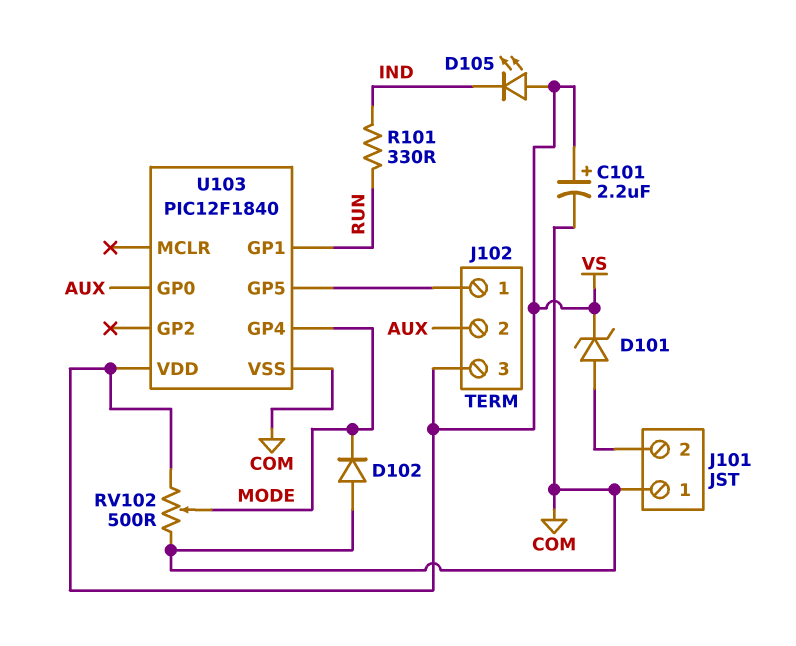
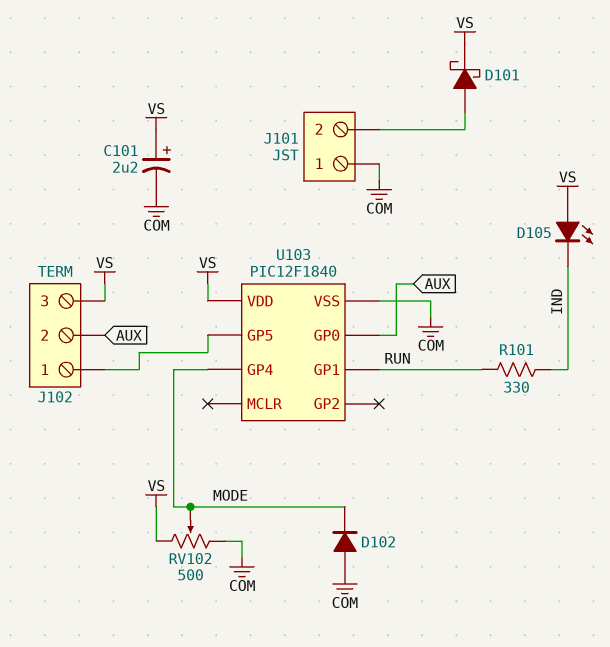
D101: zener (A J101/2, K VS) -> schottky (A J101/2, K VS)

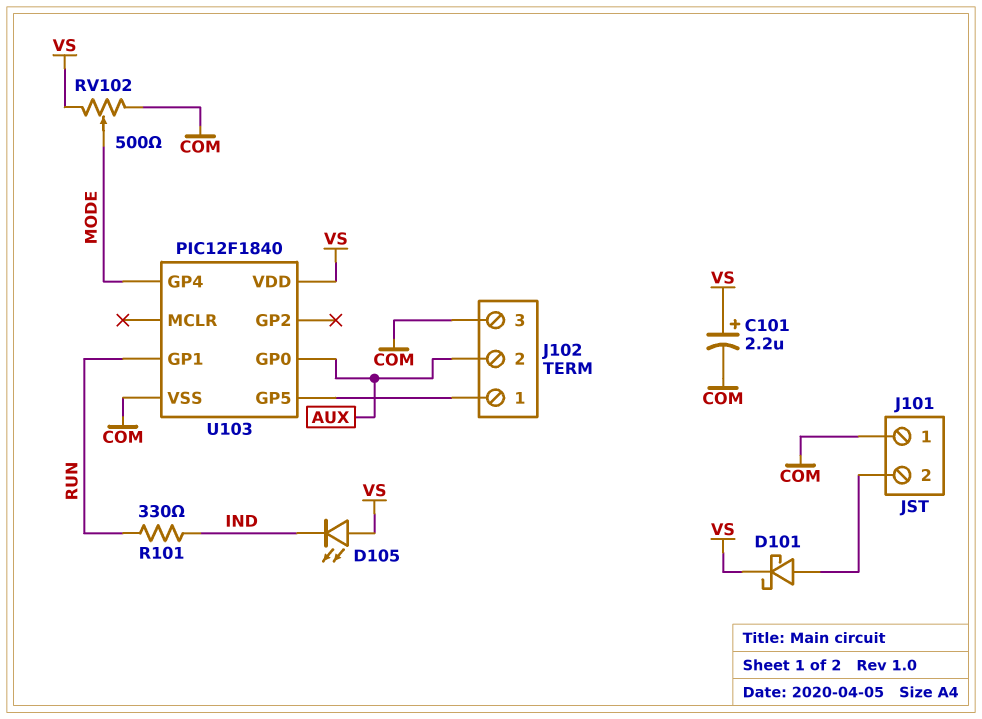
D102: diode (A COM, K MODE) -> none
J102 pin 3: VS -> COM

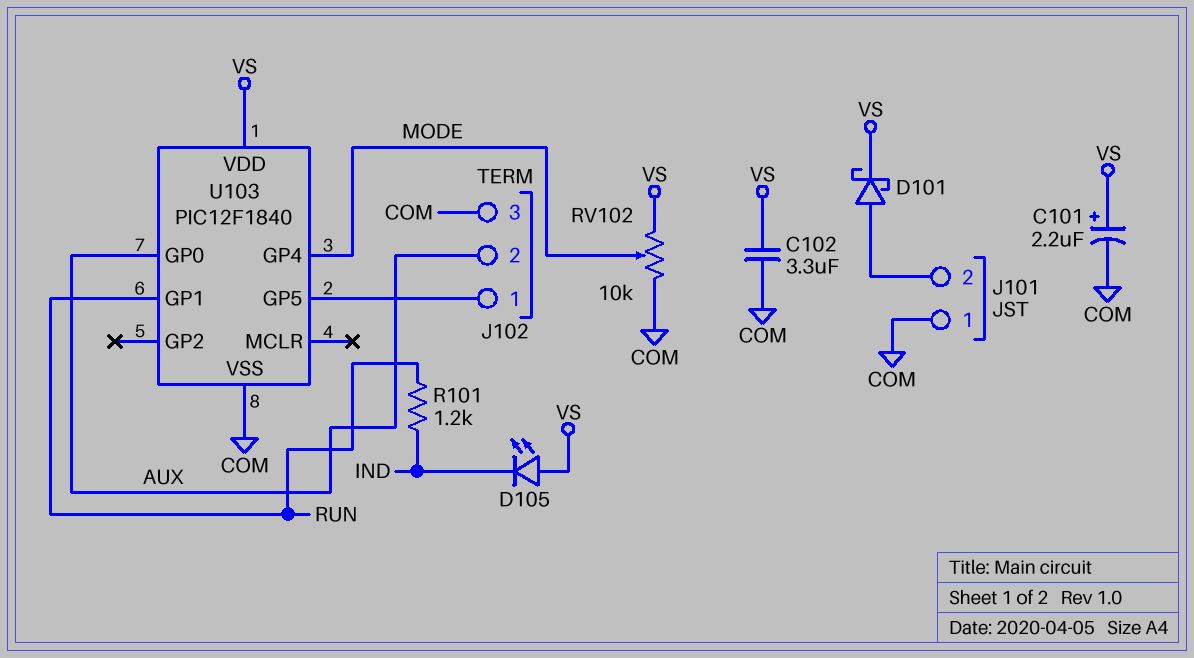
C102: none -> 3.3uF (COM, VS)
R101: 330 (IND, RUN) -> 1.2k (IND, RUN)
RV102: 500 (COM, VS, wiper MODE) -> 10k (COM, VS, wiper MODE)

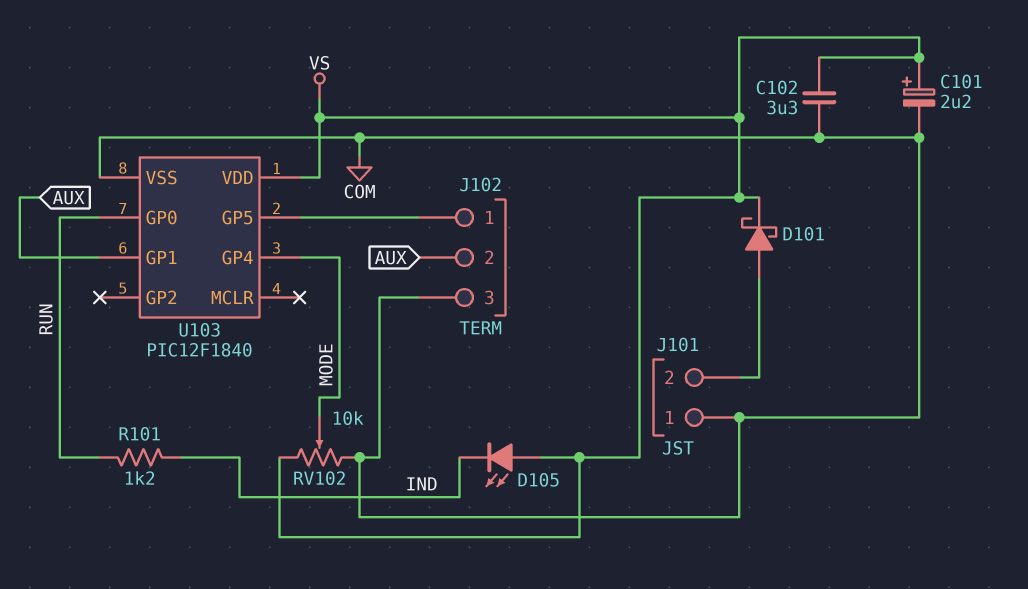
U103 pin GP0: AUX -> RUN
U103 pin GP1: RUN -> AUX

